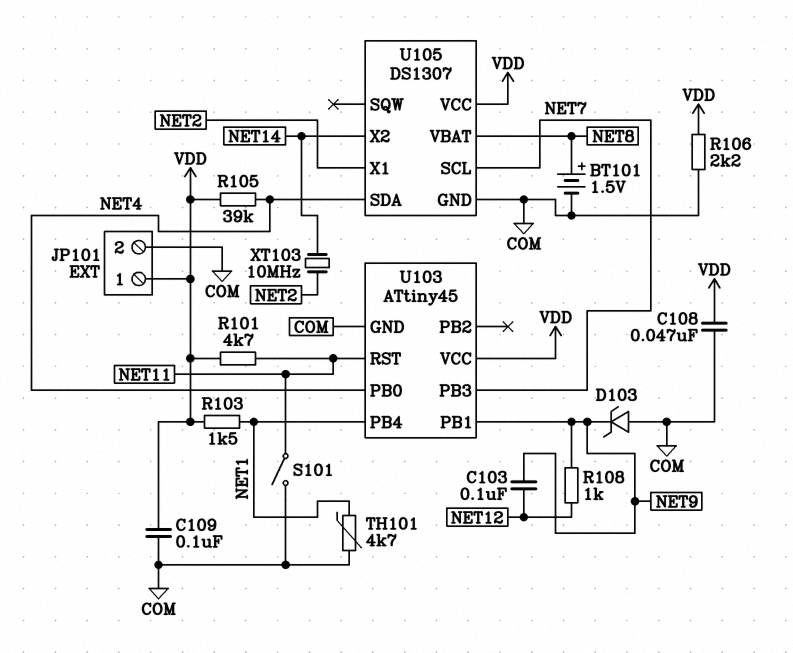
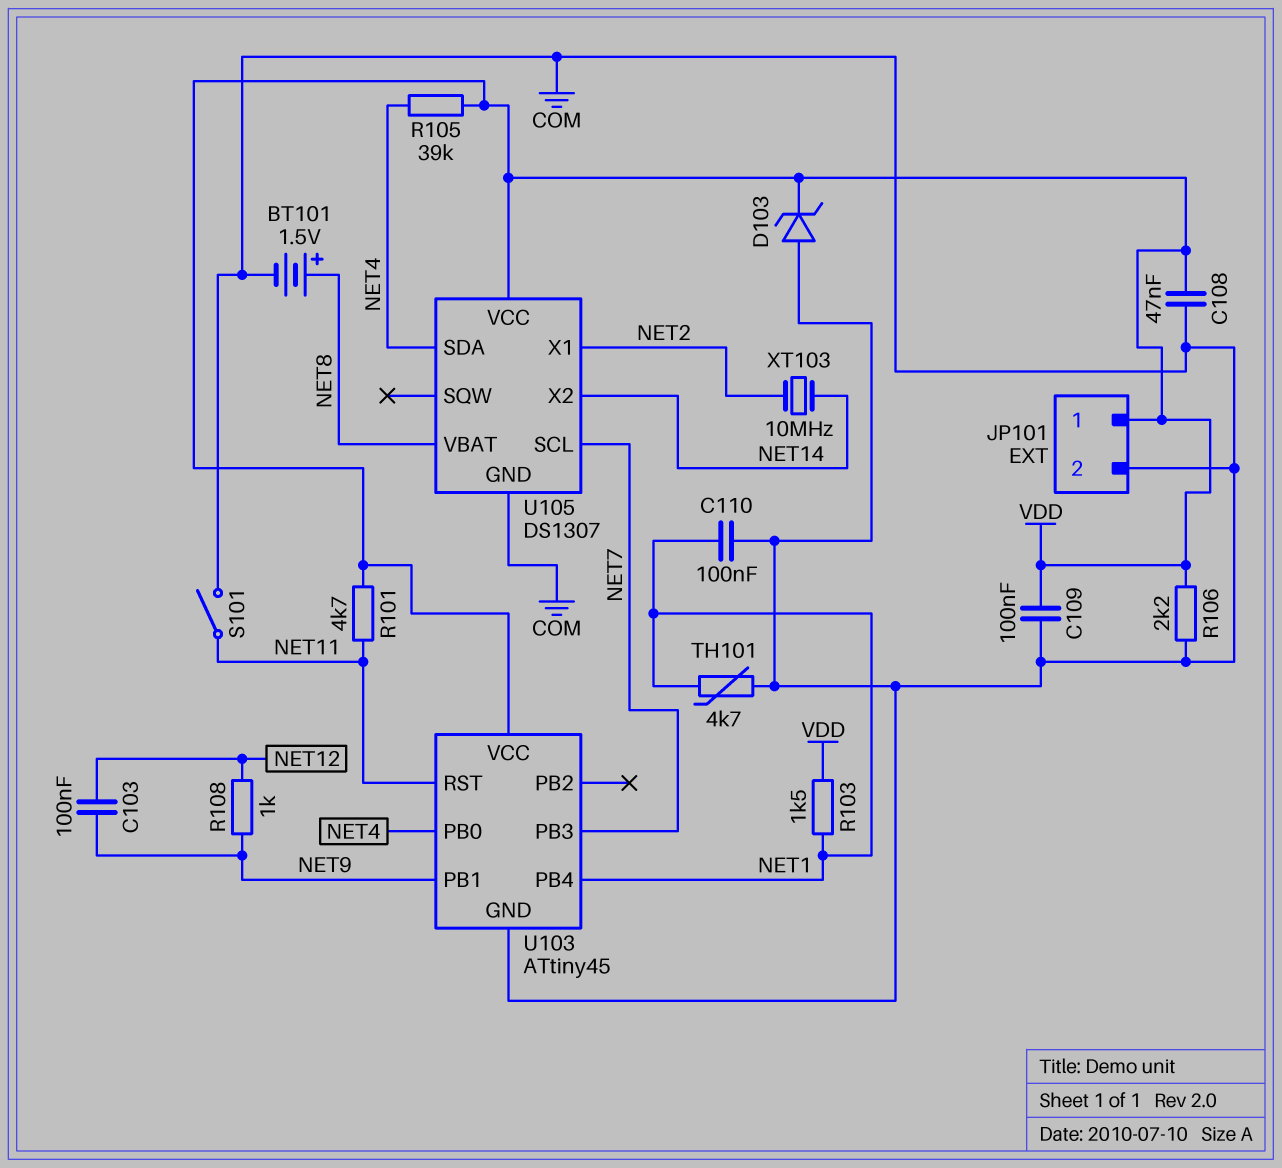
C110: none -> 100nF (COM, NET1)
D103: zener (A COM, K NET9) -> zener (A COM, K VDD)

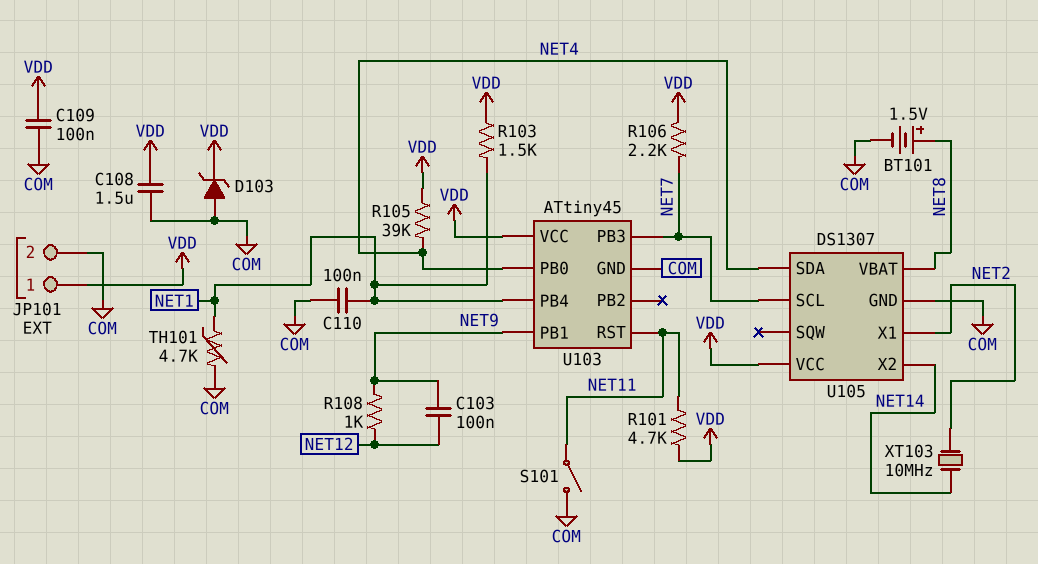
C108: 47nF (COM, VDD) -> 1.5uF (COM, VDD)
R106: 2.2k (COM, VDD) -> 2.2k (NET7, VDD)

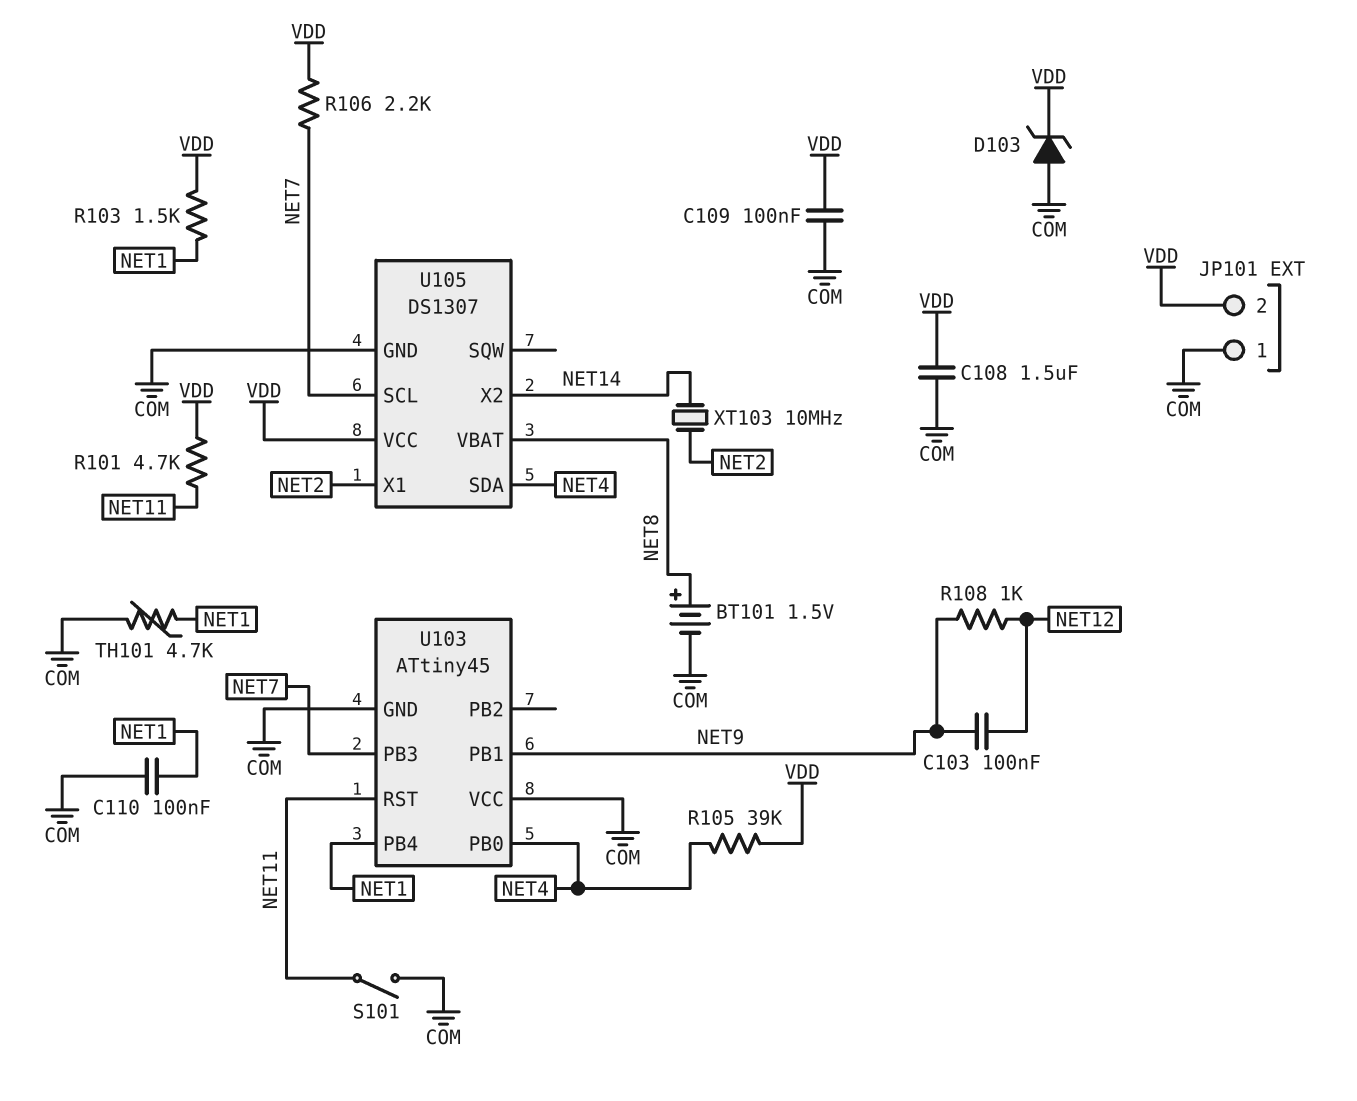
JP101 pin 1: VDD -> COM
JP101 pin 2: COM -> VDD
U103 pin VCC: VDD -> COM

